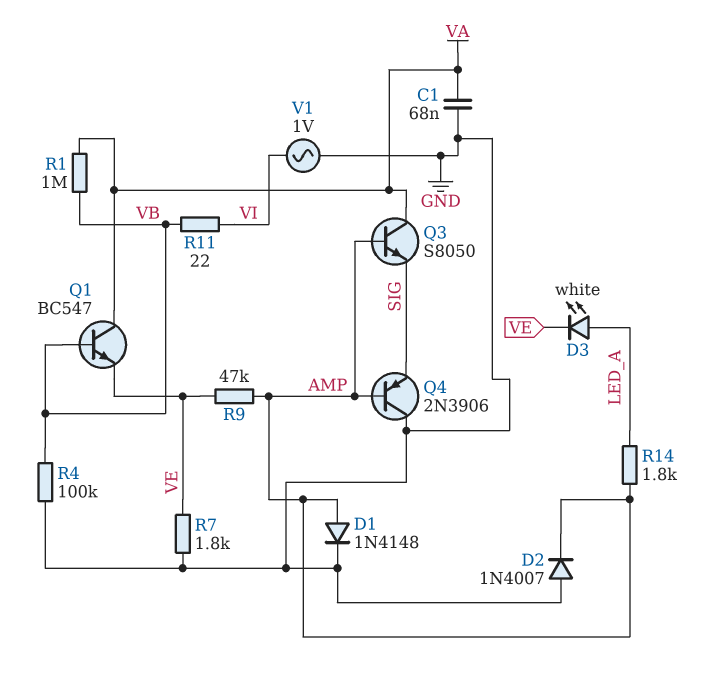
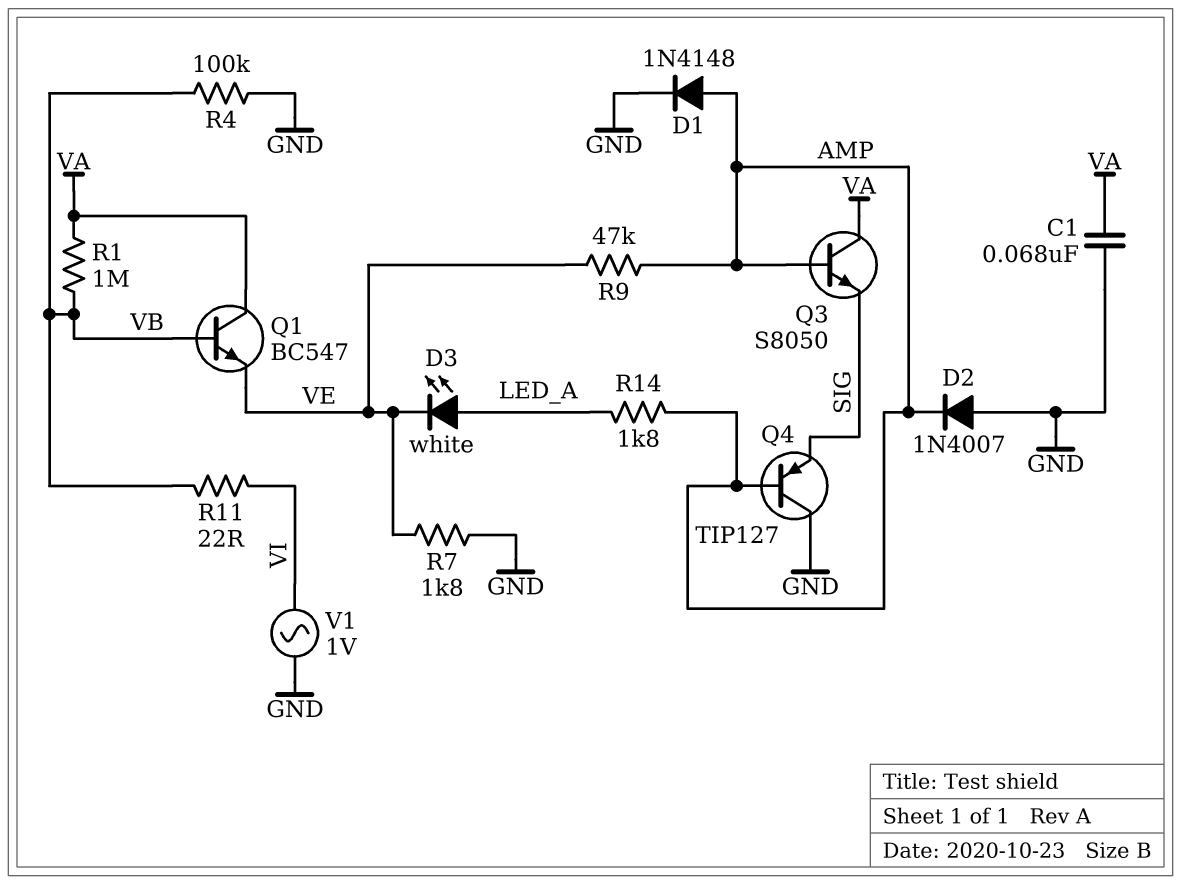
Q4: PNP 2N3906 (B AMP, C GND, E SIG) -> PNP TIP127 (B AMP, C GND, E SIG)

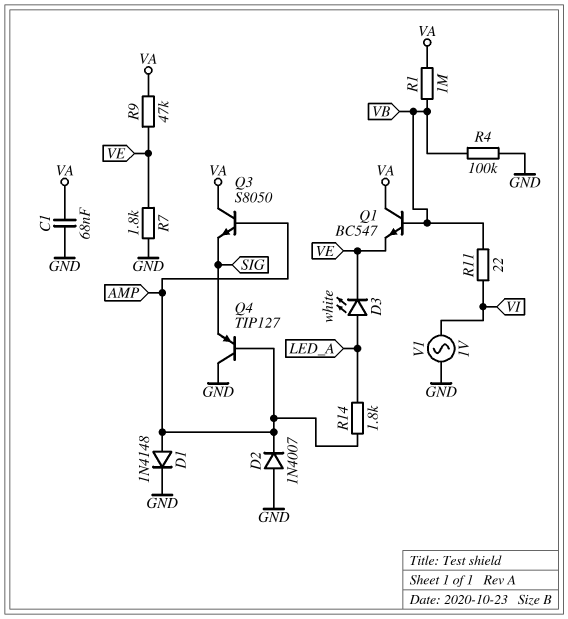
R9: 47k (AMP, VE) -> 47k (VA, VE)

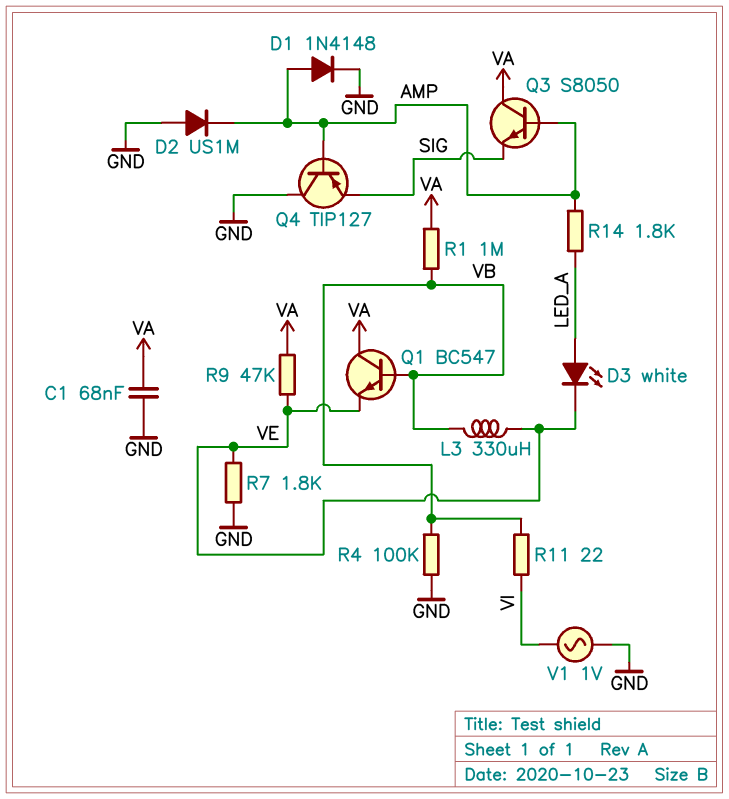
D2: diode 1N4007 (A GND, K AMP) -> diode US1M (A GND, K AMP)
L3: none -> 330uH (VB, VE)

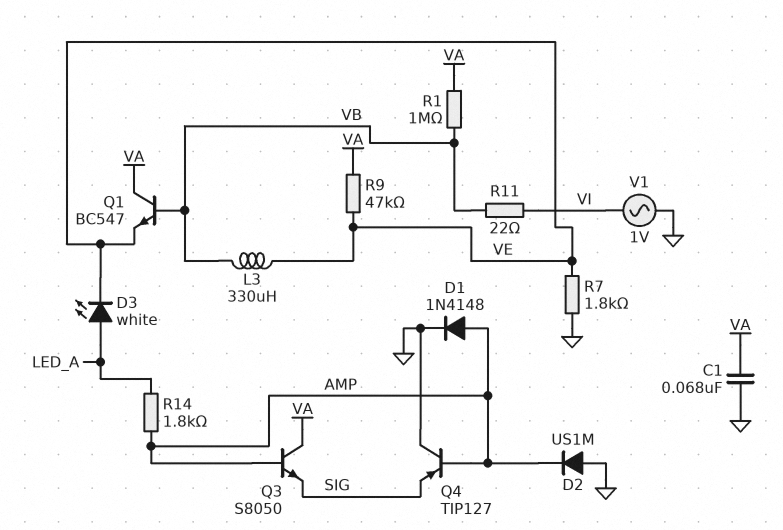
R4: 100k (GND, VB) -> none

